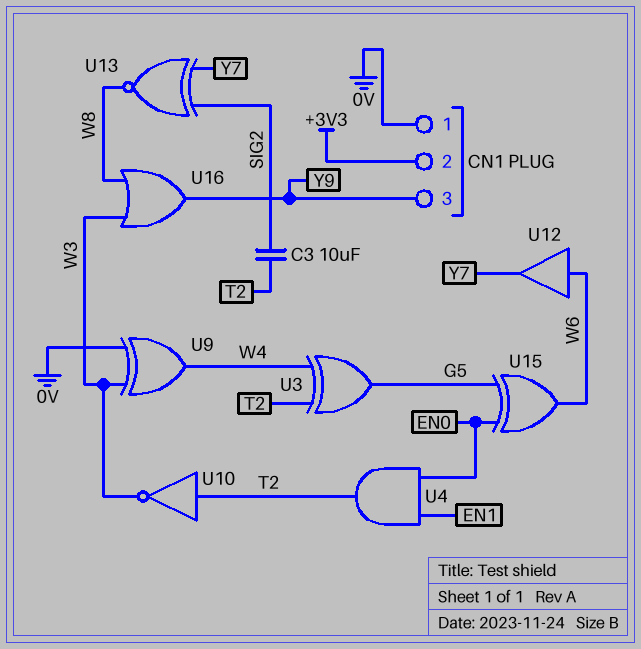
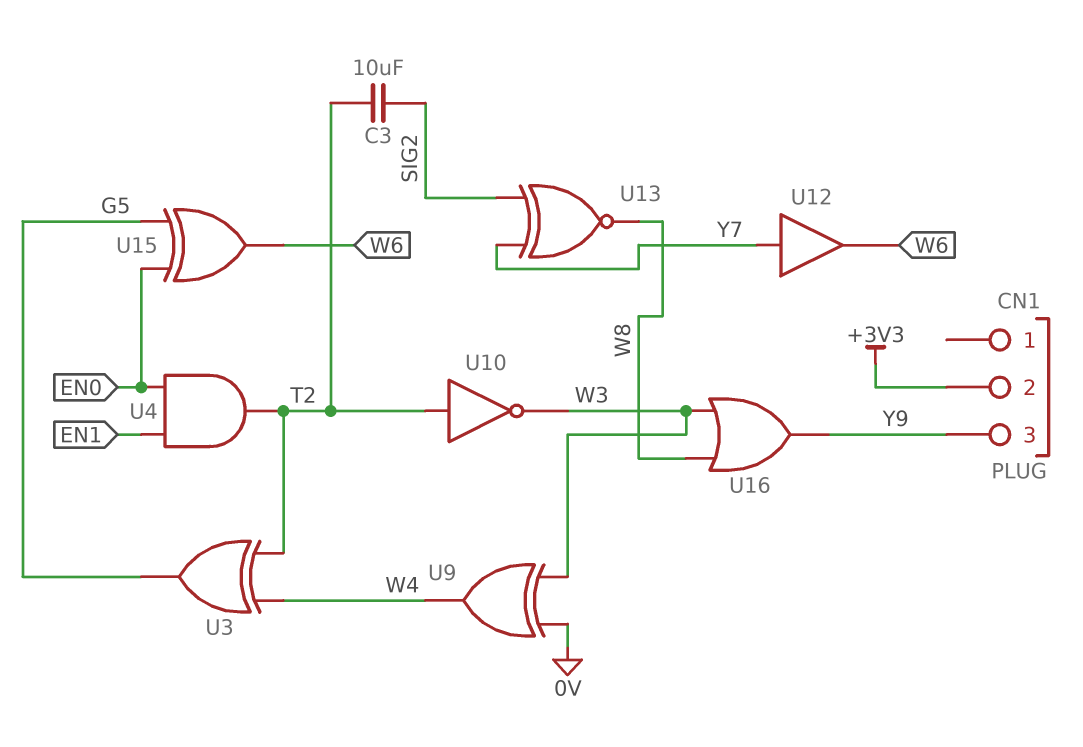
CN1 pin 1: 0V -> none
U12: buffer (in W6, out Y7) -> buffer (in Y7, out W6)

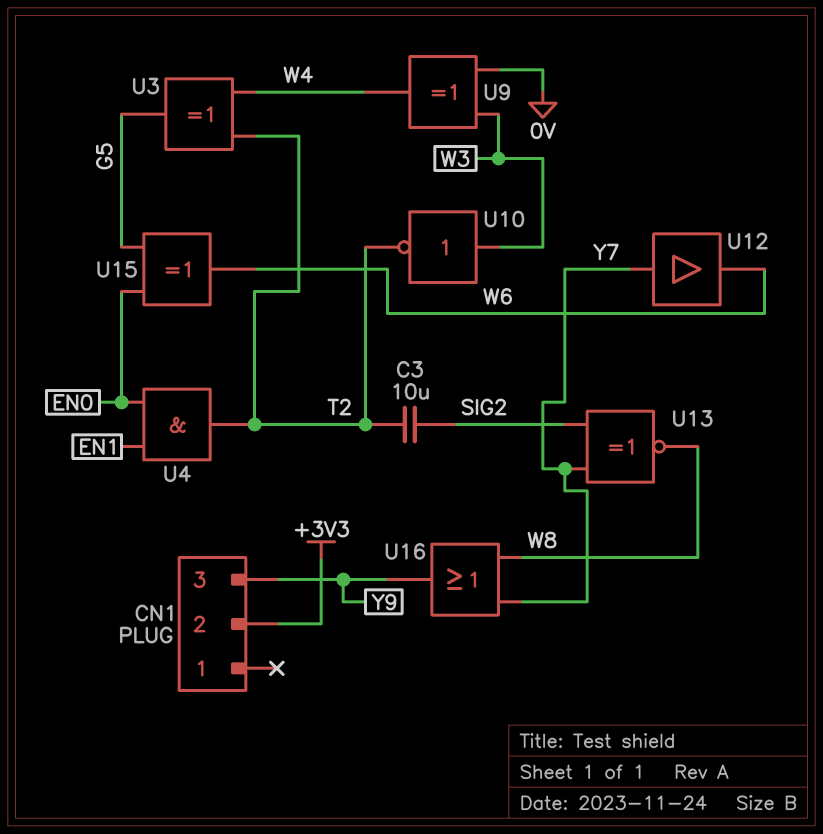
U10: NOT (in T2, out W3) -> NOT (in W3, out T2)
U16: OR (in W3, in W8, out Y9) -> OR (in W8, in Y7, out Y9)

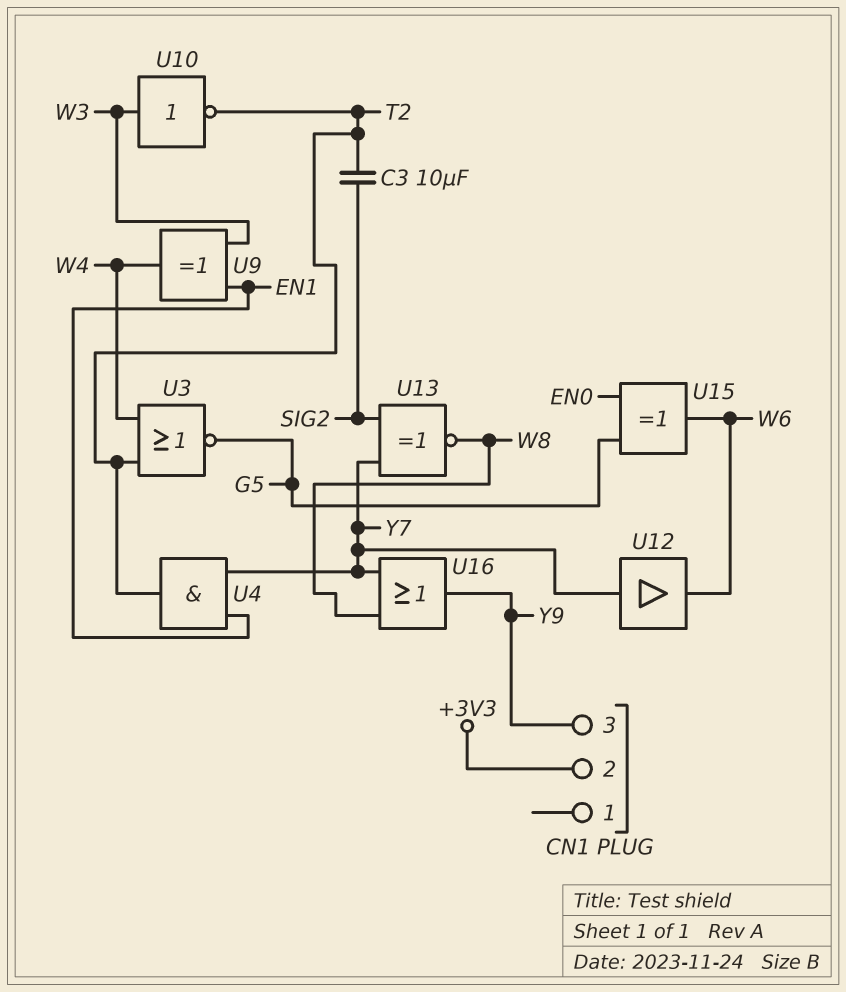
U3: XOR (in T2, in W4, out G5) -> NOR (in T2, in W4, out G5)
U4: AND (in EN0, in EN1, out T2) -> AND (in EN1, in Y7, out T2)
U9: XOR (in 0V, in W3, out W4) -> XOR (in EN1, in W3, out W4)

